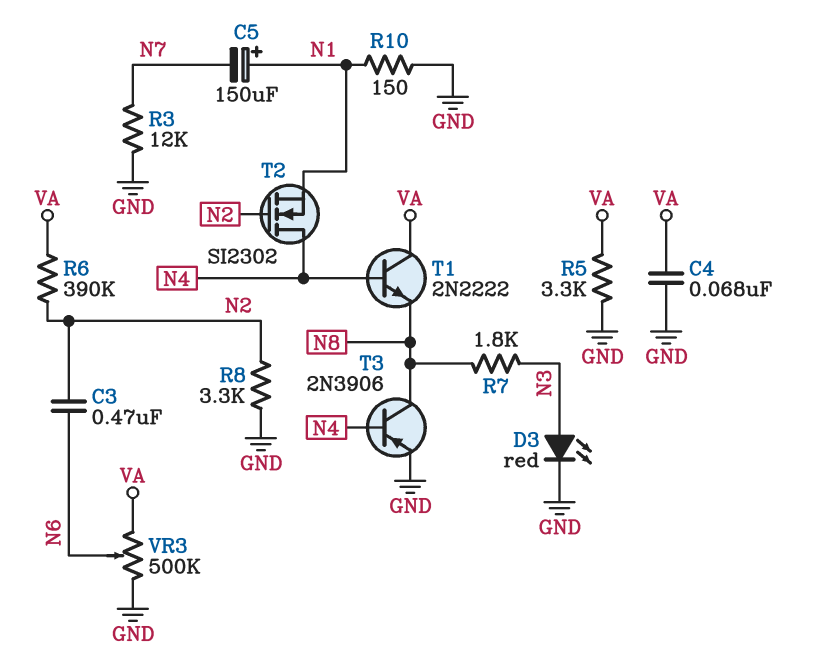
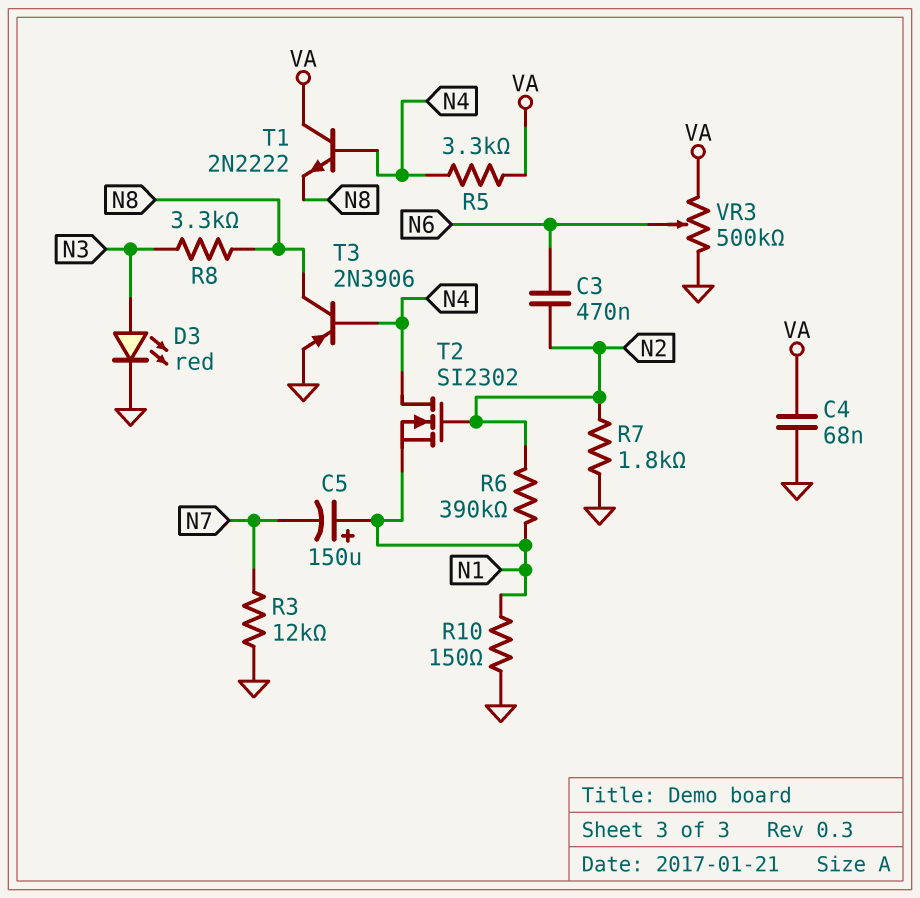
R5: 3.3k (GND, VA) -> 3.3k (N4, VA)
R6: 390k (N2, VA) -> 390k (N1, N2)
R7: 1.8k (N3, N8) -> 1.8k (GND, N2)
R8: 3.3k (GND, N2) -> 3.3k (N3, N8)

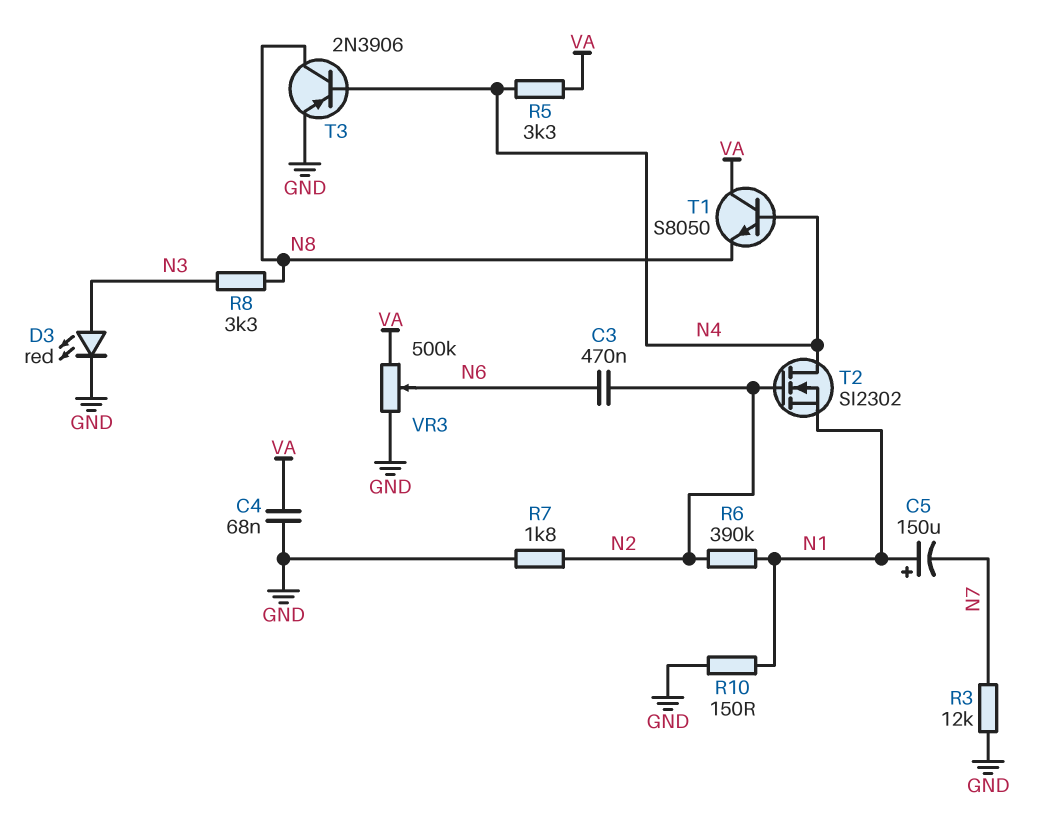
T1: NPN 2N2222 (B N4, C VA, E N8) -> NPN S8050 (B N4, C VA, E N8)

